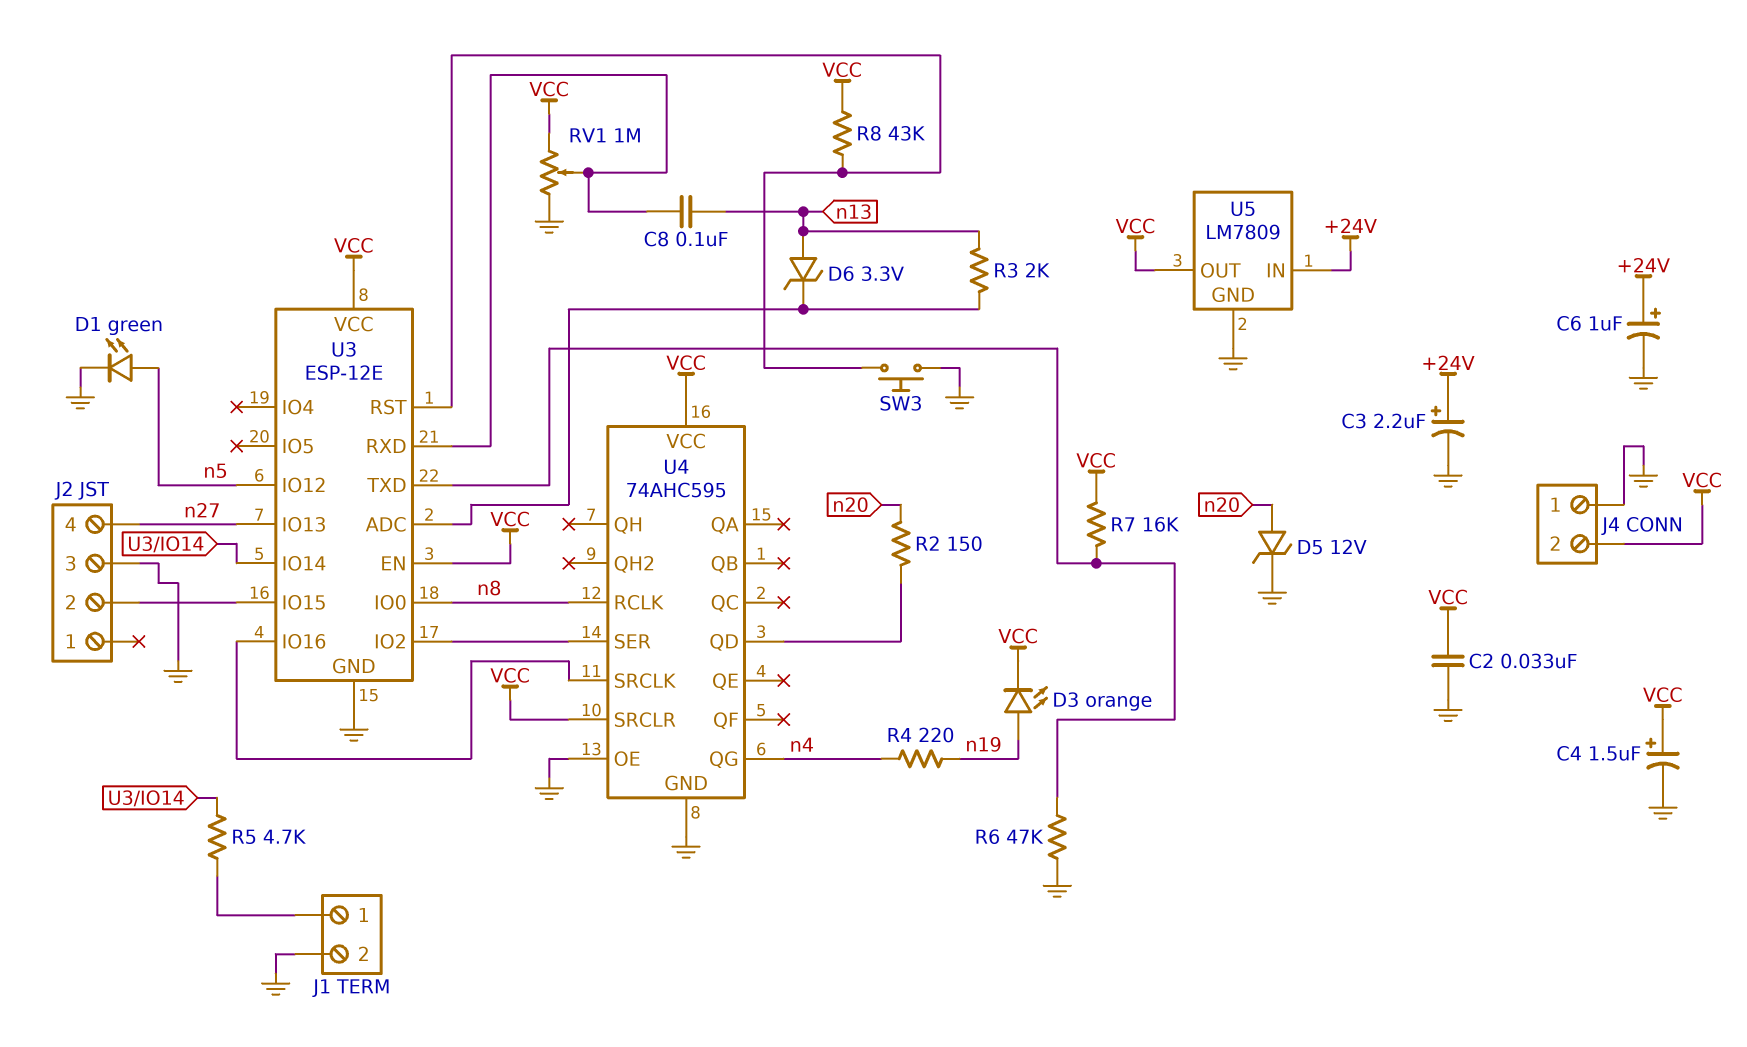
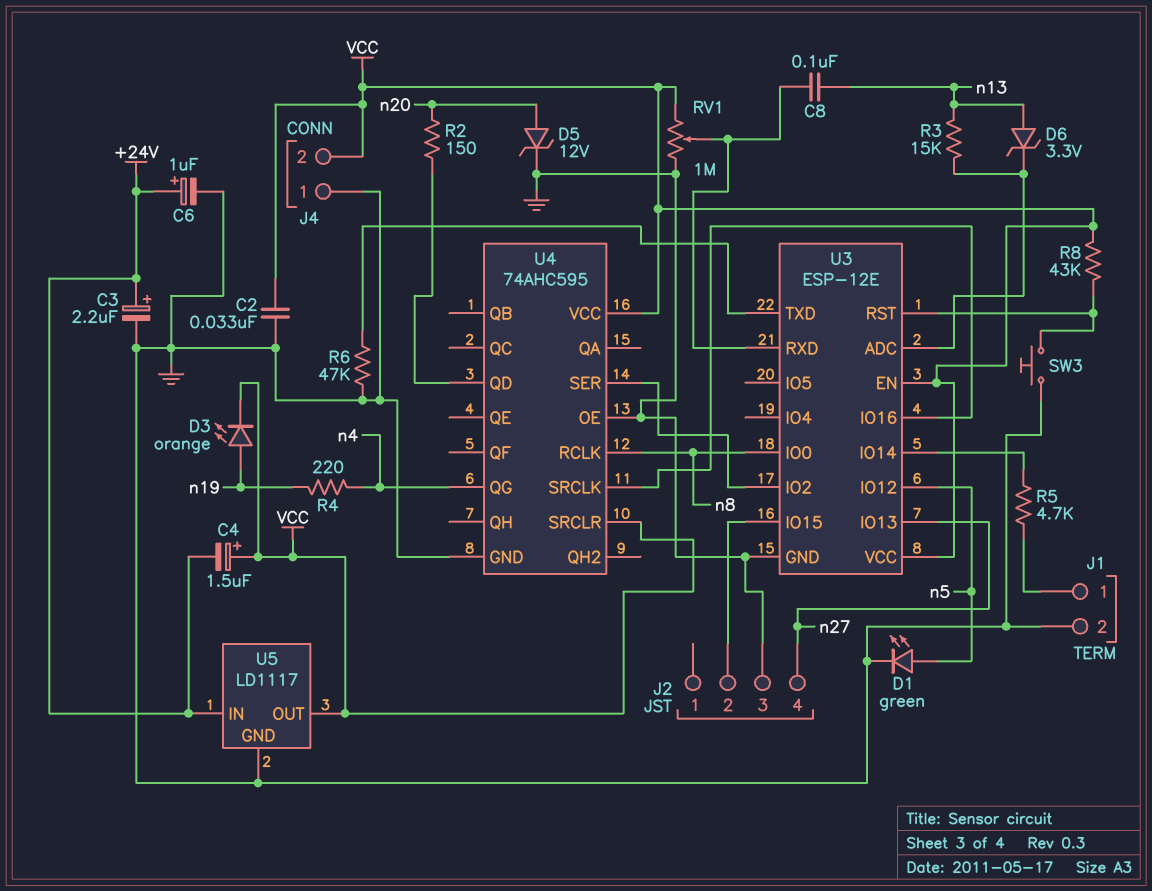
C4: 1.5uF (plus VCC, minus GND) -> 1.5uF (plus VCC, minus +24V)
R3: 2k (U3/ADC, n13) -> 15k (U3/ADC, n13)
R7: 16k (U3/TXD, VCC) -> none
U5: LM7809 -> LD1117

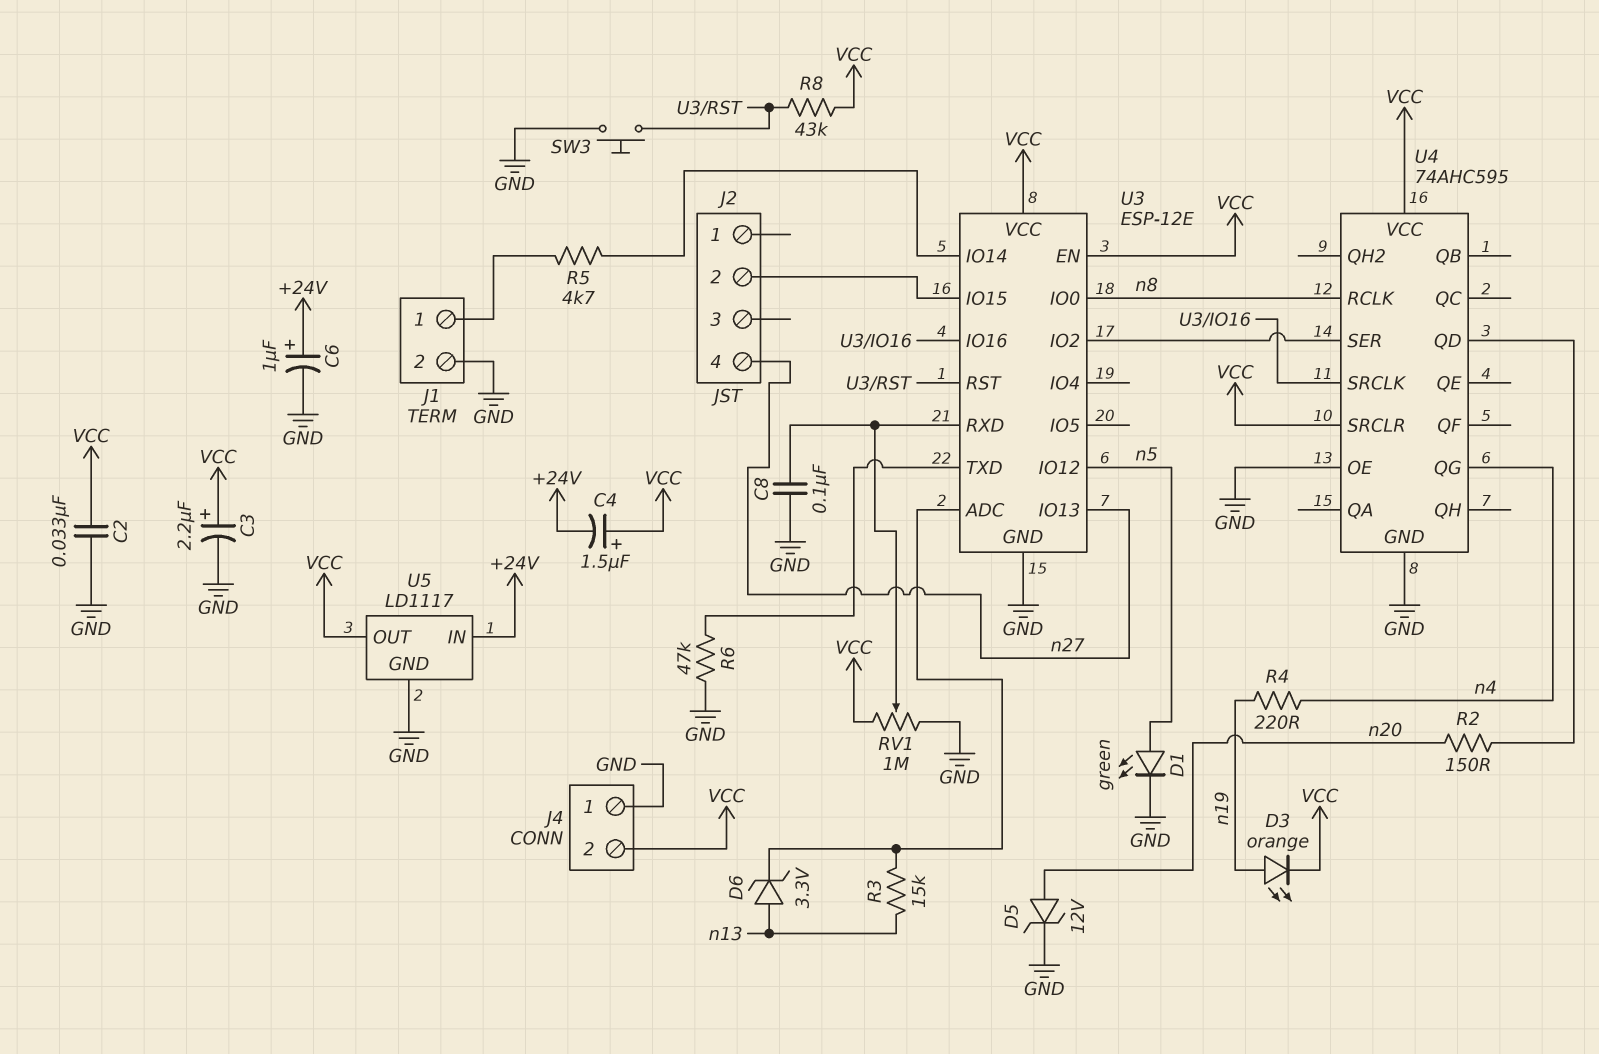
C3: 2.2uF (plus +24V, minus GND) -> 2.2uF (plus VCC, minus GND)
C8: 100nF (U3/RXD, n13) -> 100nF (GND, U3/RXD)
J2 pin 3: GND -> none

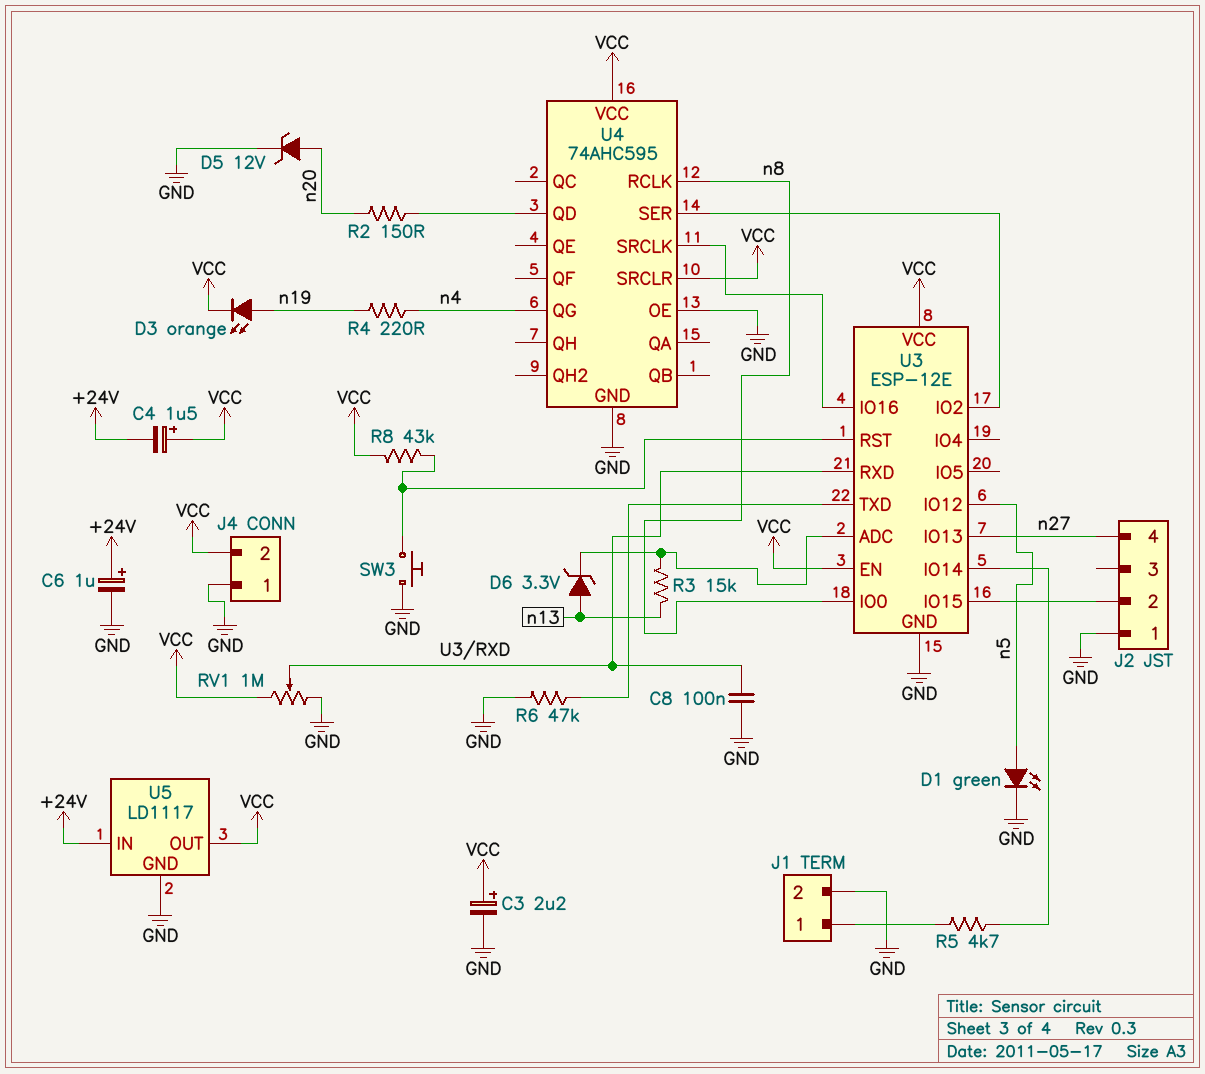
C2: 33nF (GND, VCC) -> none
J2 pin 1: none -> GND

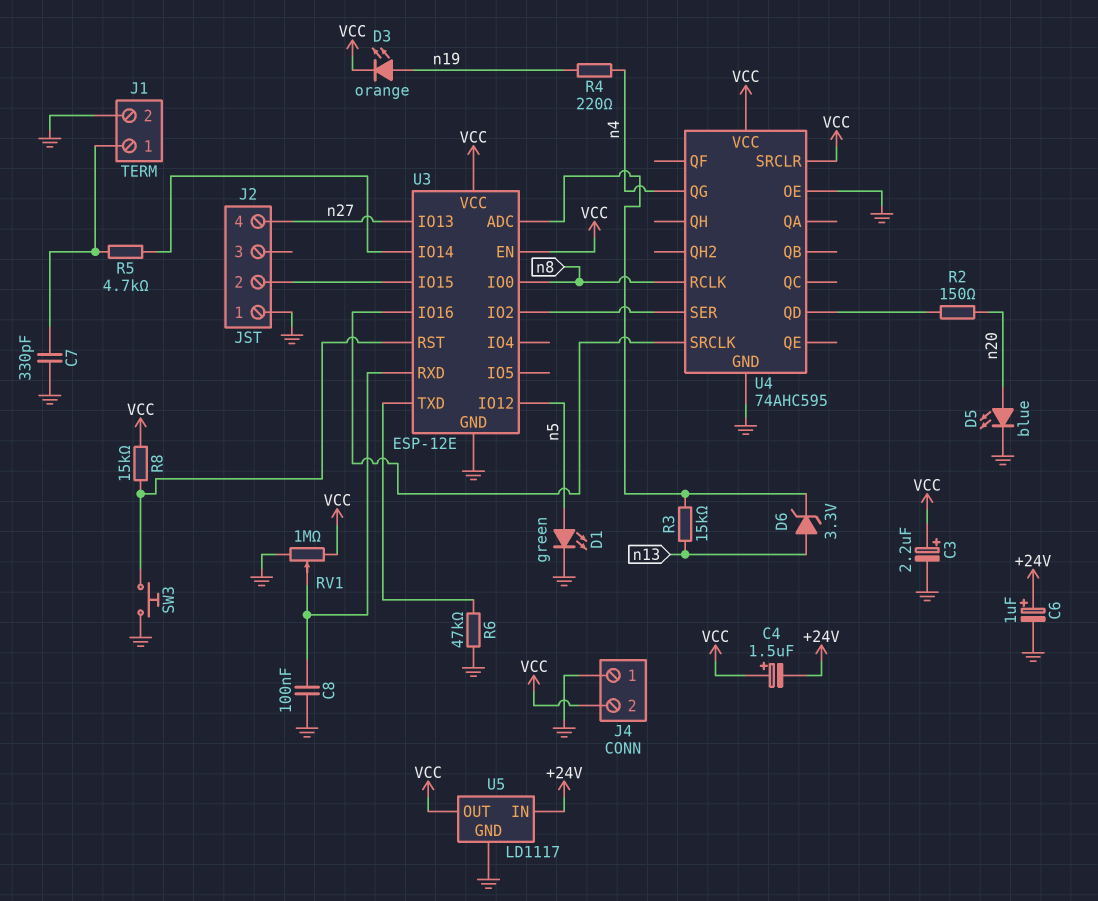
C7: none -> 330pF (GND, J1/1)
D5: zener 12V (A n20, K GND) -> LED blue (A n20, K GND)
R8: 43k (U3/RST, VCC) -> 15k (U3/RST, VCC)

